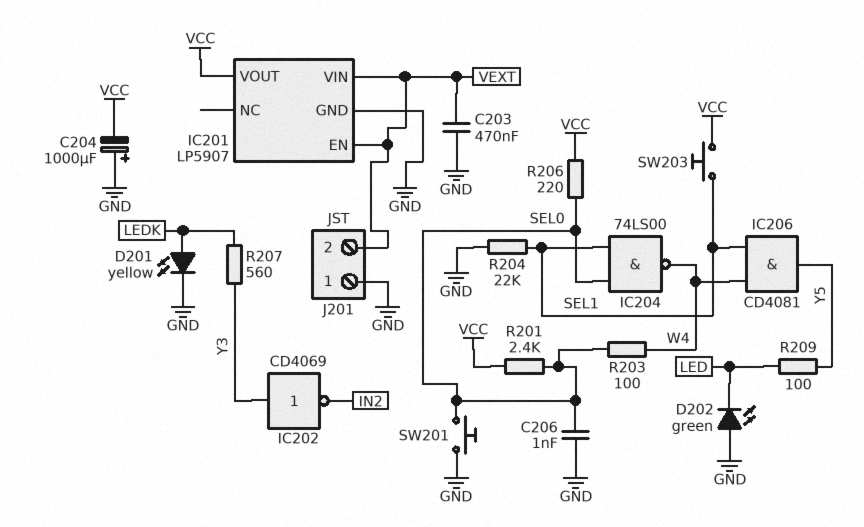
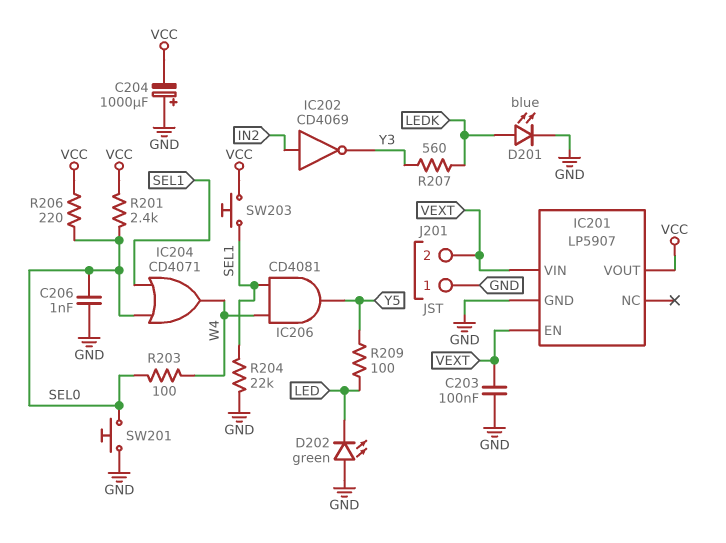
C203: 470nF (GND, VEXT) -> 100nF (GND, VEXT)
D201: LED yellow (A LEDK, K GND) -> LED blue (A LEDK, K GND)
IC202: NOT CD4069 (in Y3, out IN2) -> NOT CD4069 (in IN2, out Y3)
IC204: NAND 74LS00 (in SEL0, in SEL1, out W4) -> OR CD4071 (in SEL0, in SEL1, out W4)

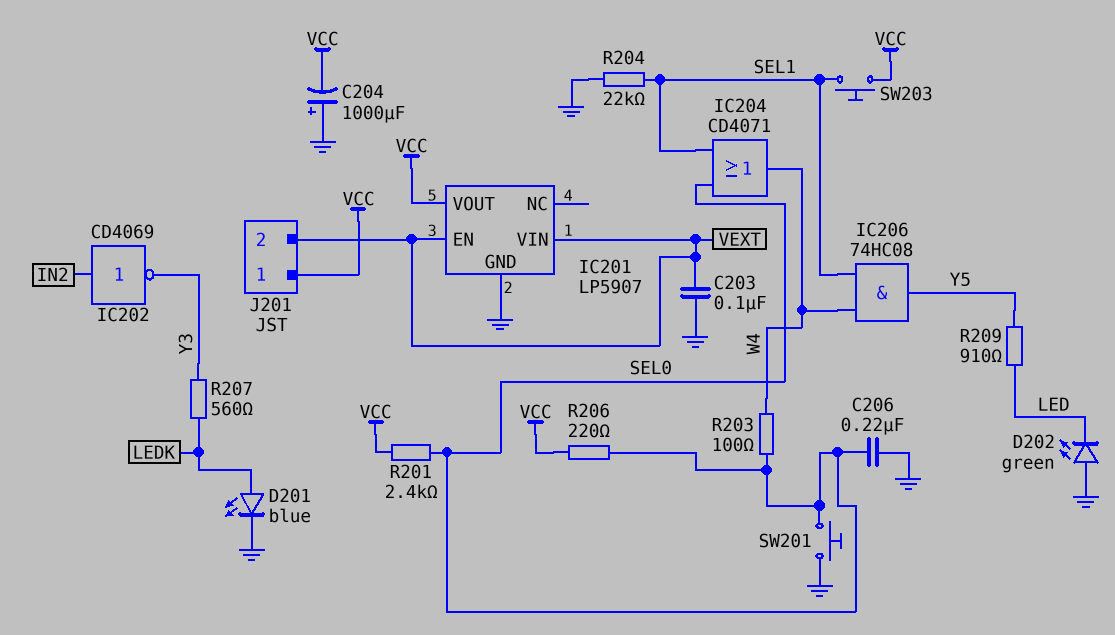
C206: 1nF (GND, SEL0) -> 220nF (GND, SEL0)
IC206: AND CD4081 (in SEL1, in W4, out Y5) -> AND 74HC08 (in SEL1, in W4, out Y5)
J201 pin 1: GND -> VCC
R209: 100 (LED, Y5) -> 910 (LED, Y5)

